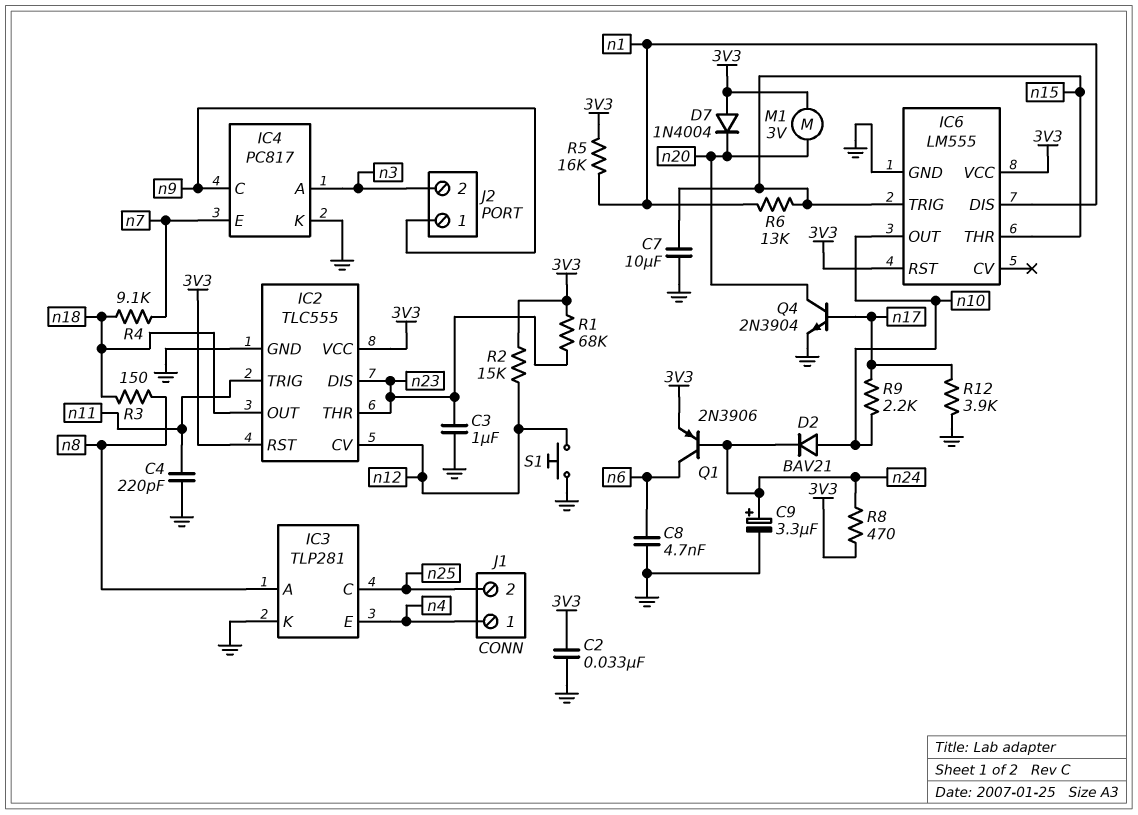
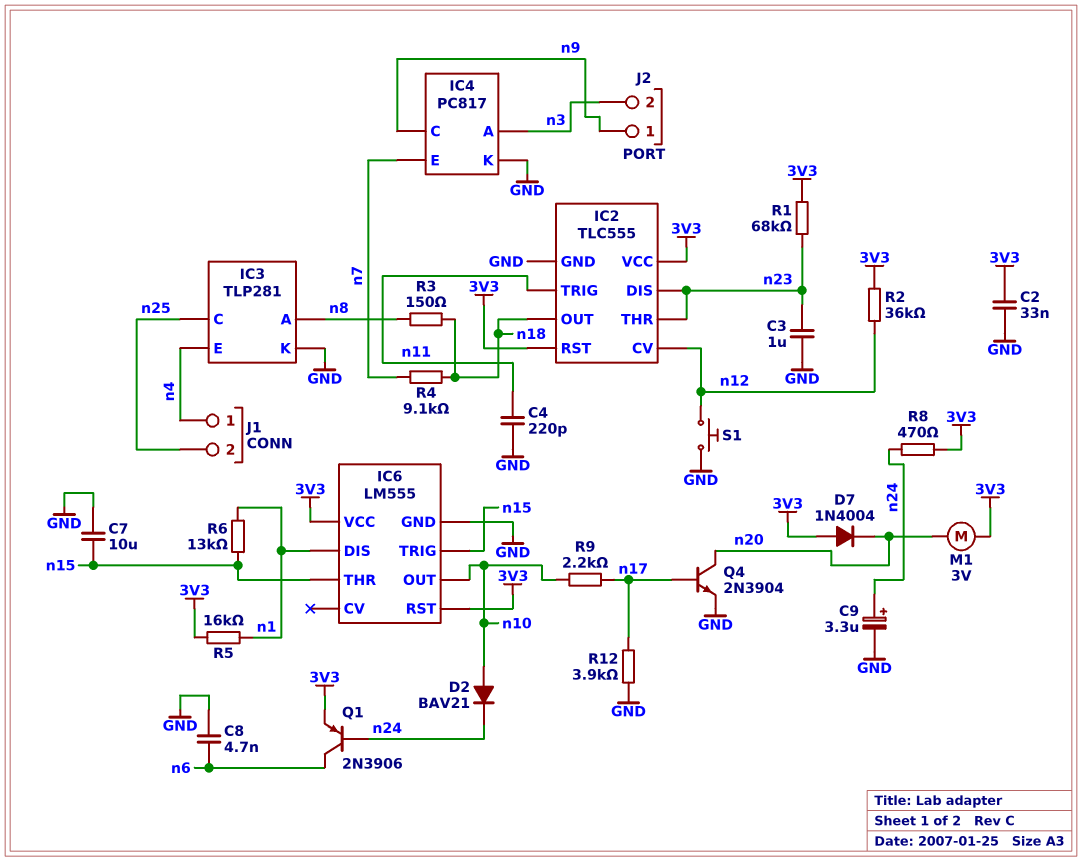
R2: 15k (3V3, n12) -> 36k (3V3, n12)

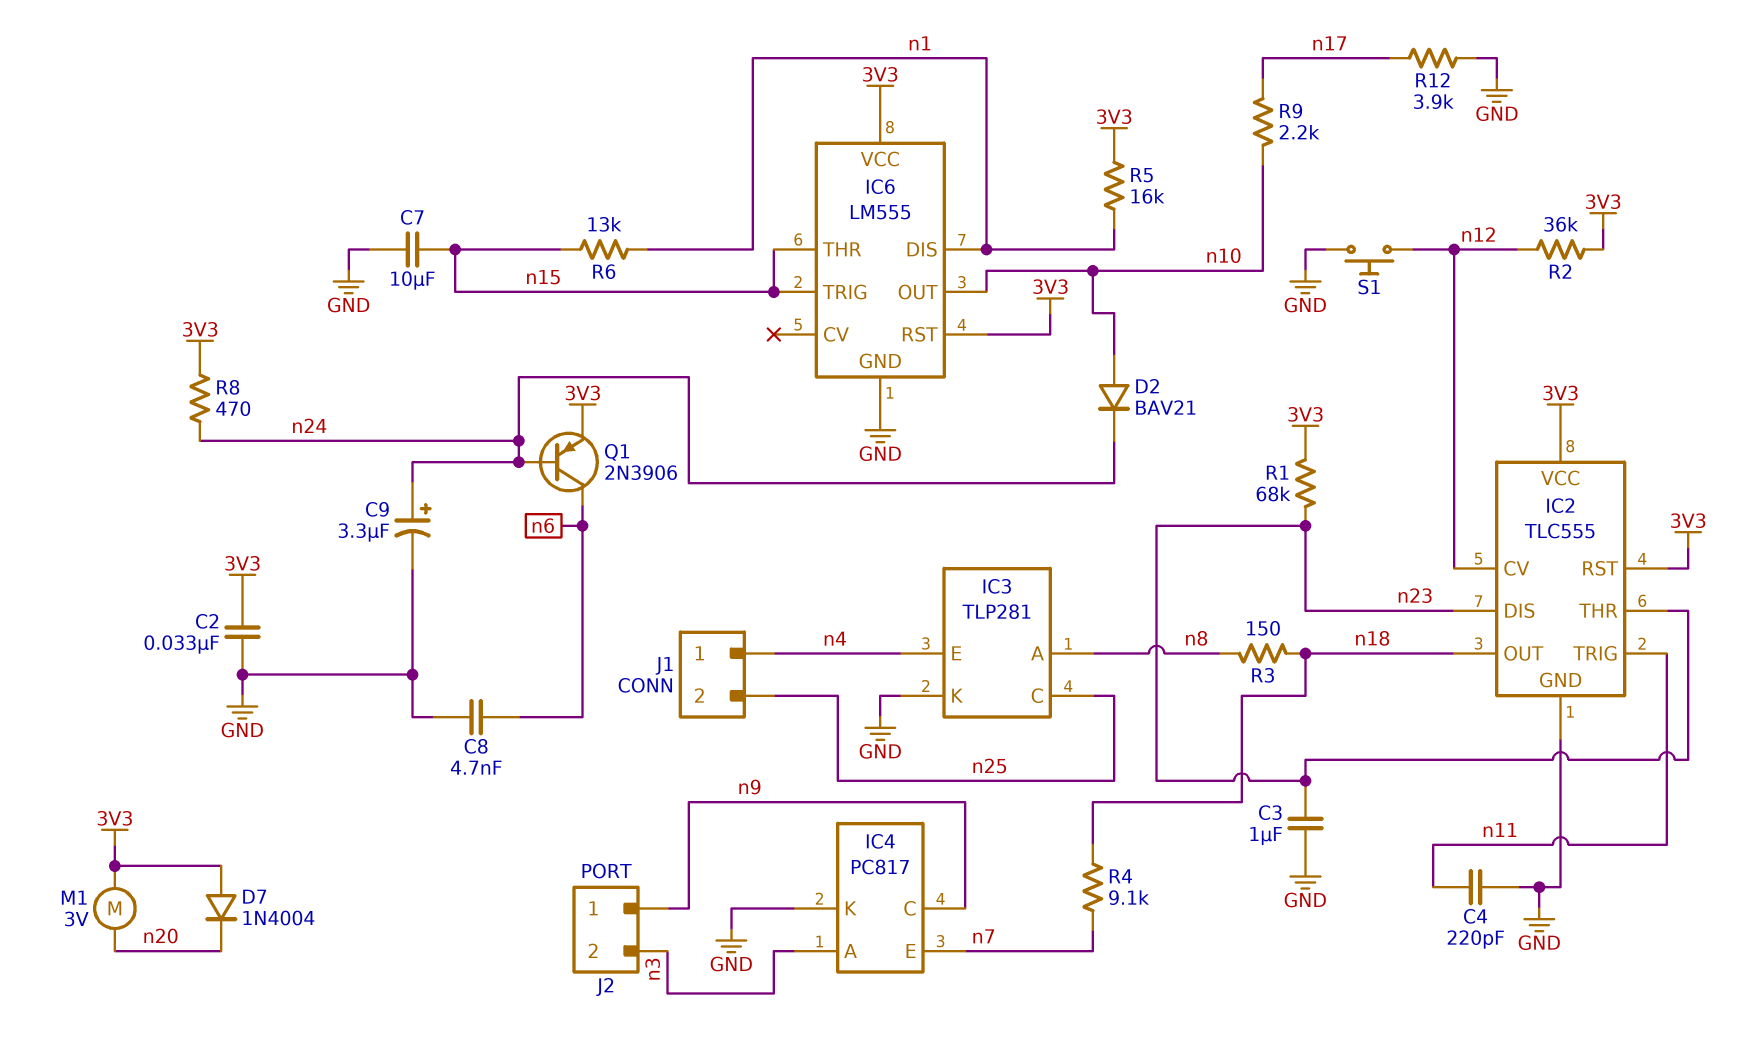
Q4: NPN 2N3904 (B n17, C n20, E GND) -> none

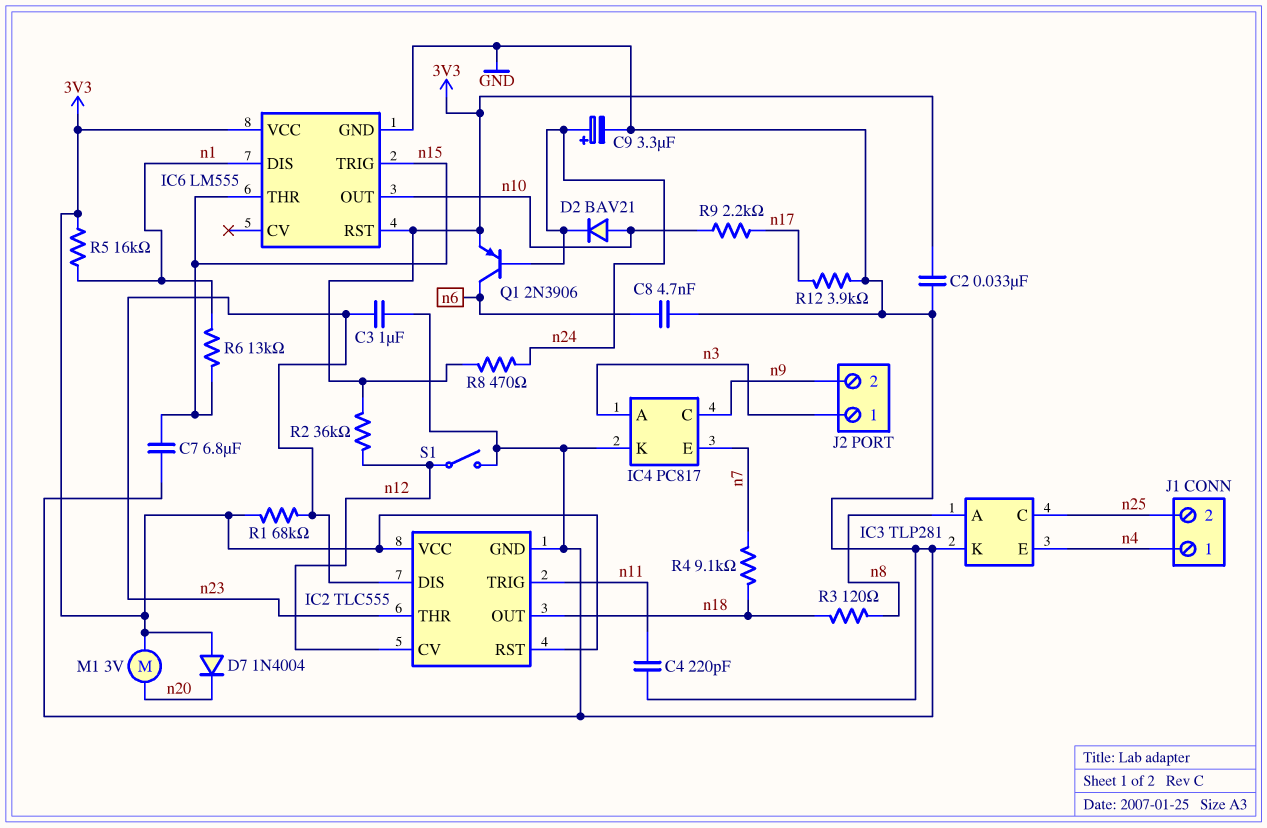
C7: 10uF (GND, n15) -> 6.8uF (GND, n15)
J2 pin 1: n9 -> n3
J2 pin 2: n3 -> n9
R3: 150 (n8, n18) -> 120 (n8, n18)
S1: button (GND, n12) -> switch (GND, n12)

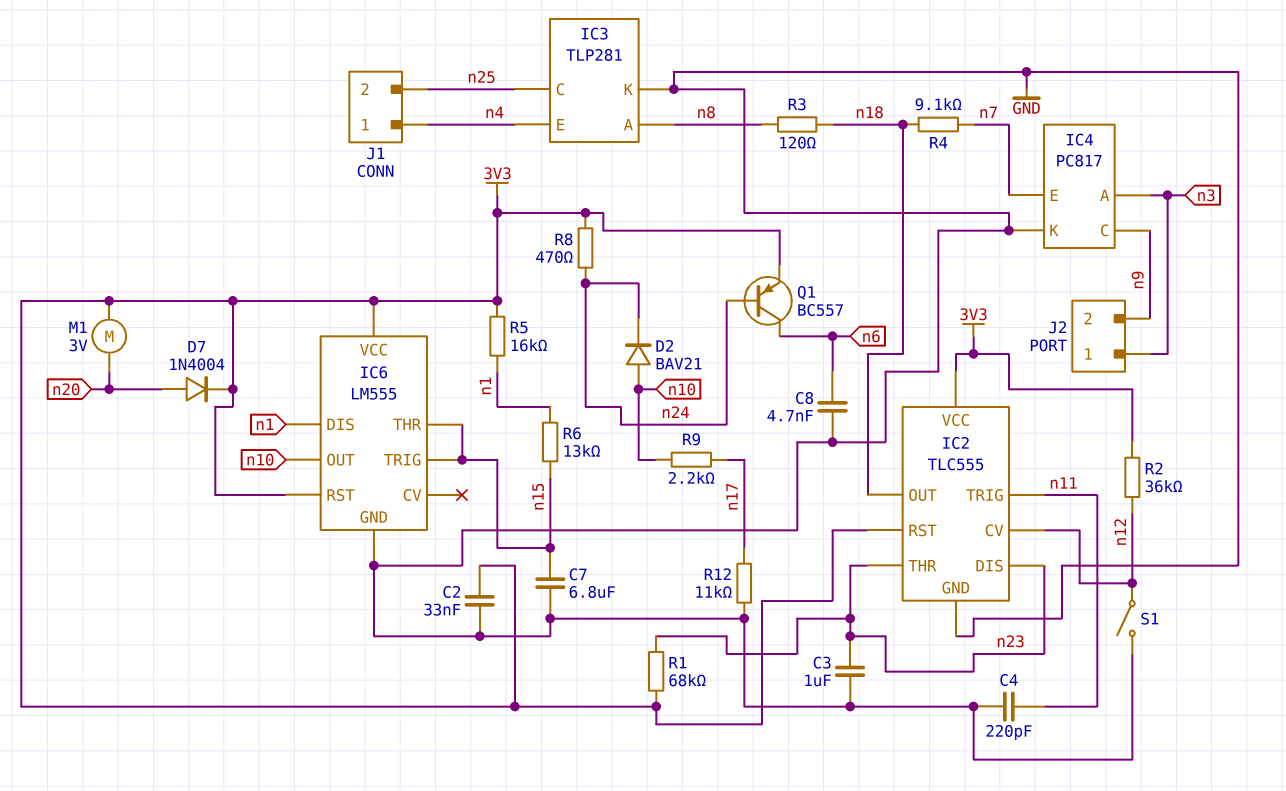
C9: 3.3uF (plus n24, minus GND) -> none
D7: diode 1N4004 (A 3V3, K n20) -> diode 1N4004 (A n20, K 3V3)
Q1: PNP 2N3906 (B n24, C n6, E 3V3) -> PNP BC557 (B n24, C n6, E 3V3)
R12: 3.9k (GND, n17) -> 11k (GND, n17)

